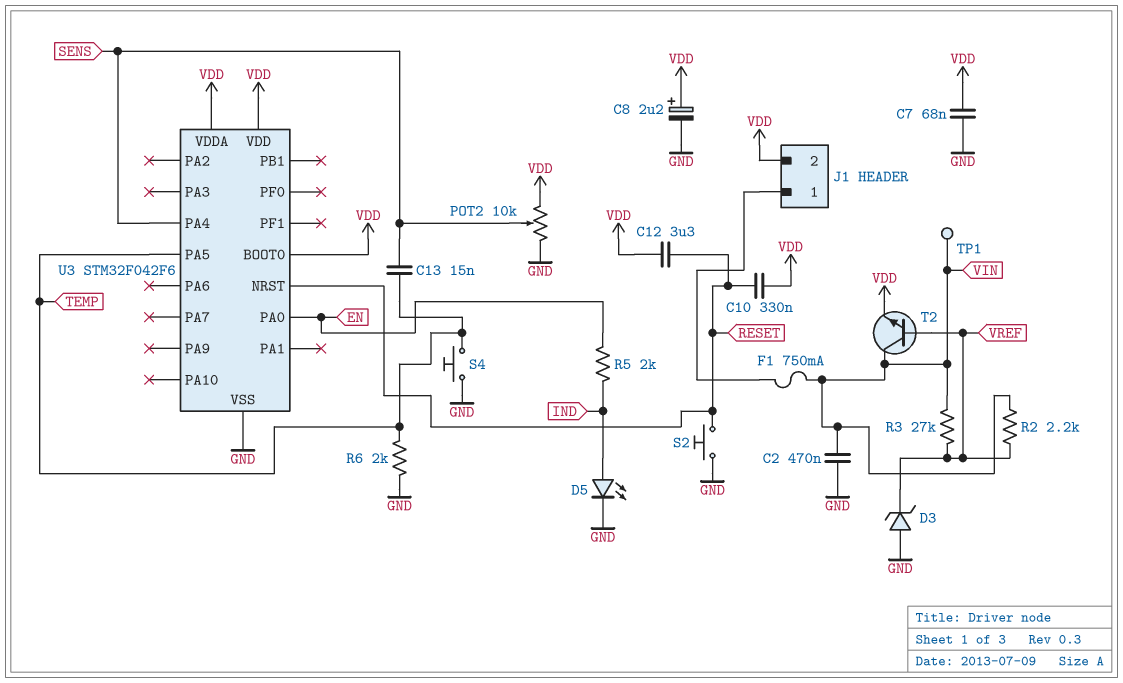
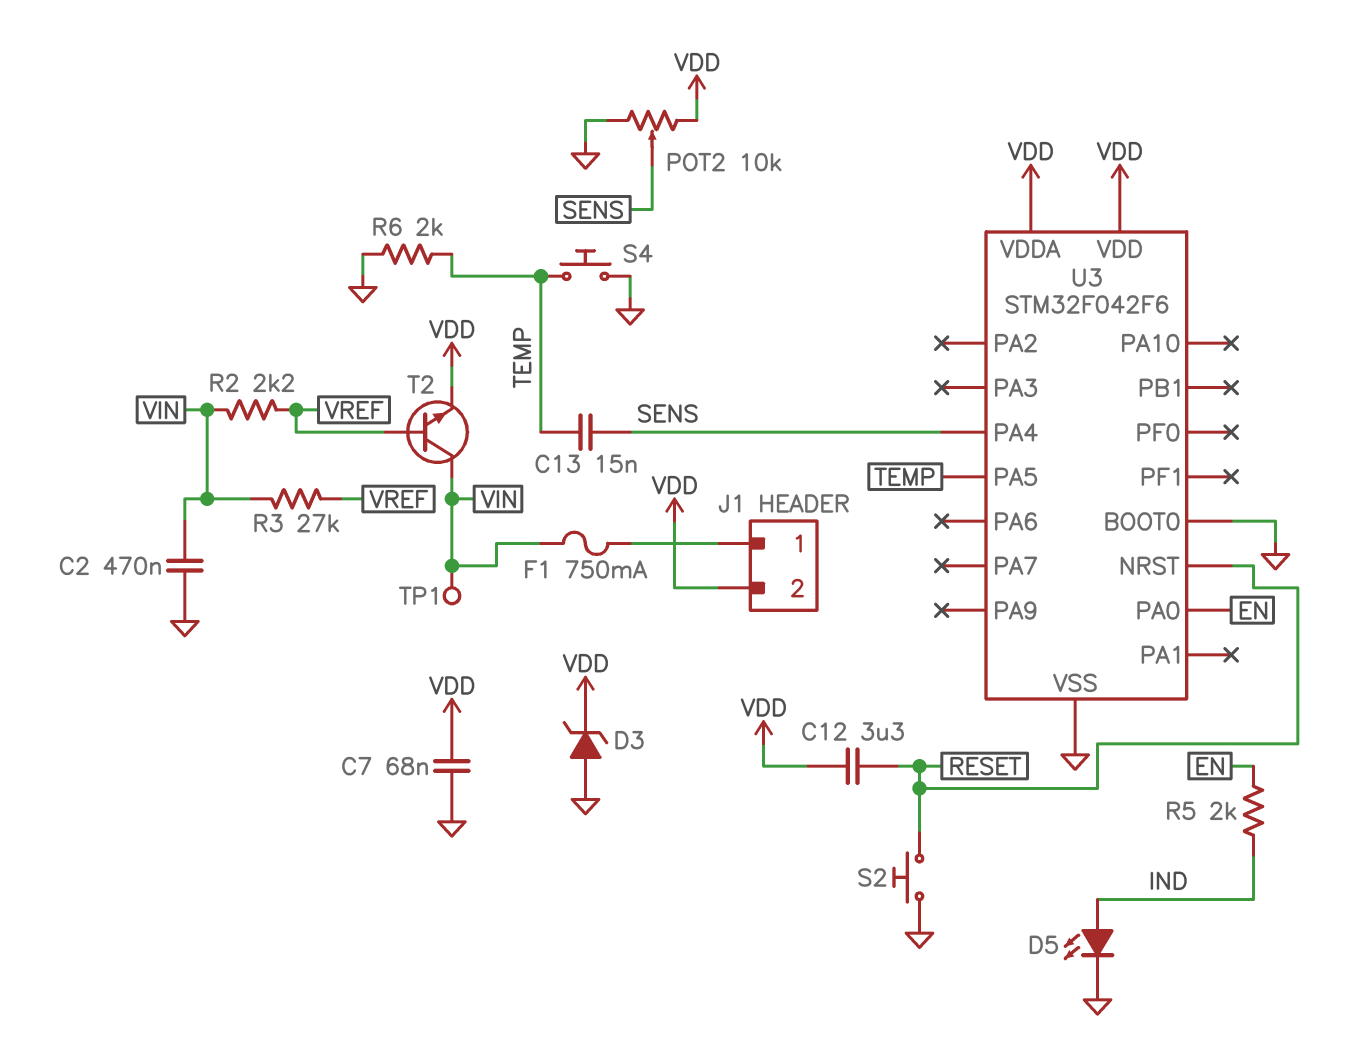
C8: 2.2uF (plus VDD, minus GND) -> none
C10: 330nF (RESET, VDD) -> none
D3: zener (A GND, K VREF) -> zener (A GND, K VDD)
U3 pin BOOT0: VDD -> GND

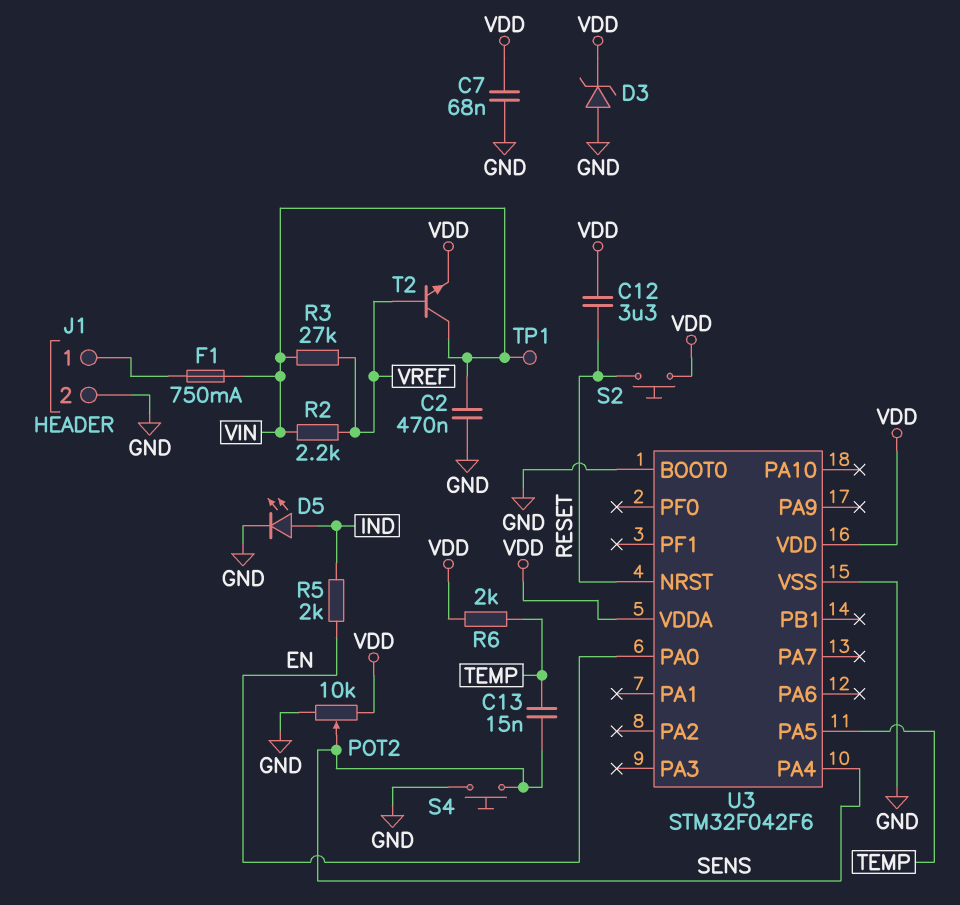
J1 pin 2: VDD -> GND
R6: 2k (GND, TEMP) -> 2k (TEMP, VDD)
S2: button (GND, RESET) -> button (RESET, VDD)
S4: button (GND, TEMP) -> button (GND, SENS)

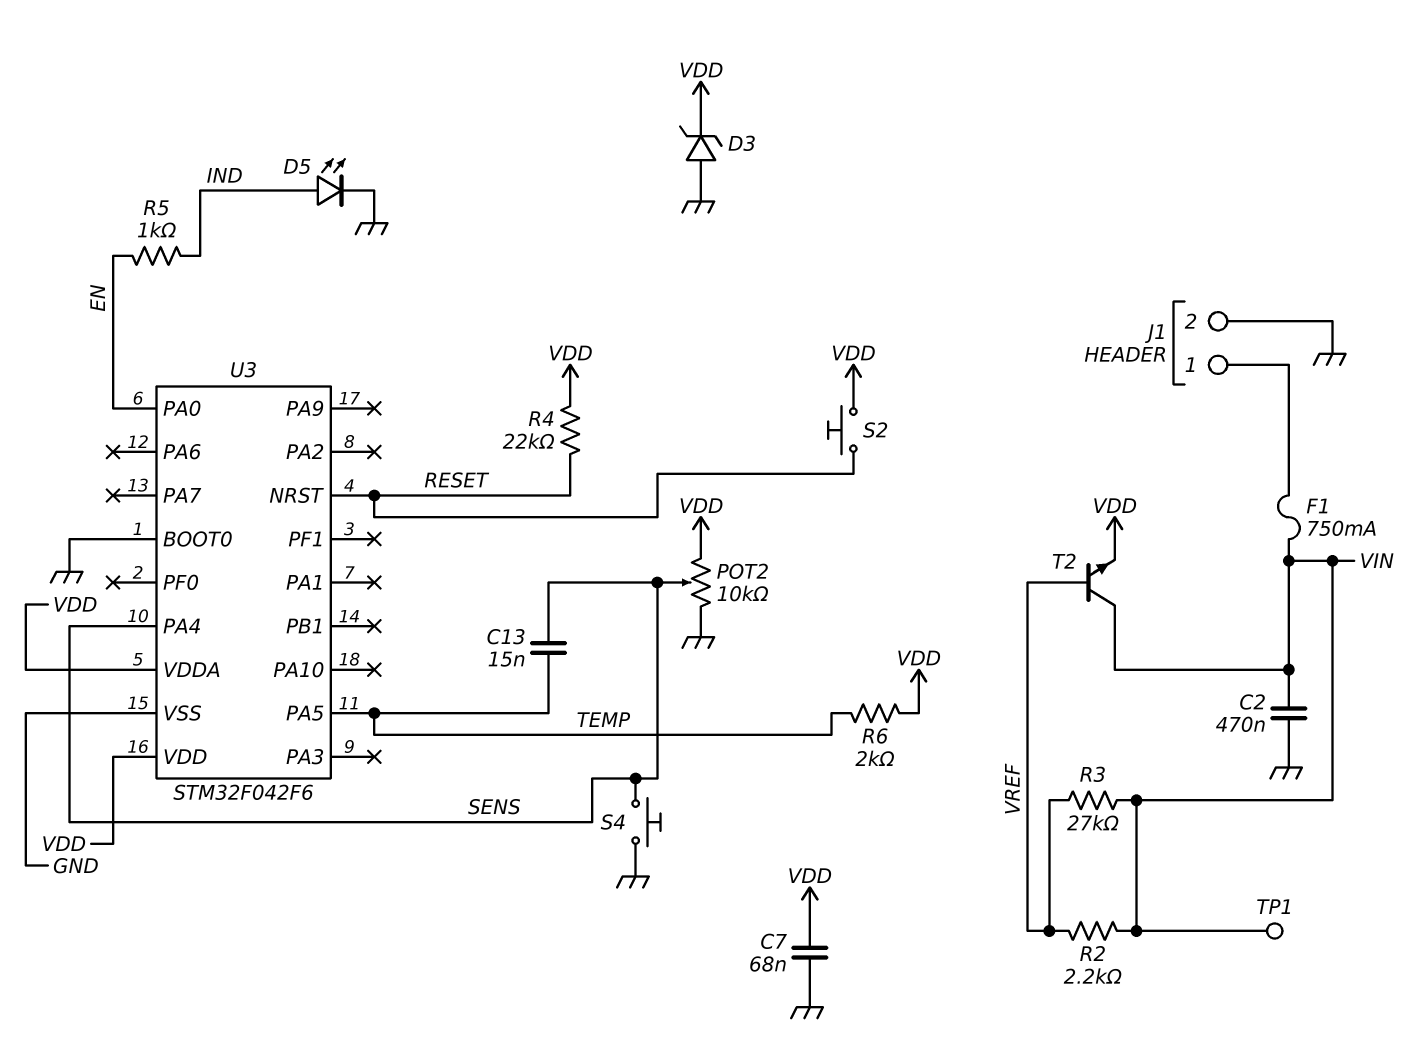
C12: 3.3uF (RESET, VDD) -> none
R4: none -> 22k (RESET, VDD)
R5: 2k (EN, IND) -> 1k (EN, IND)

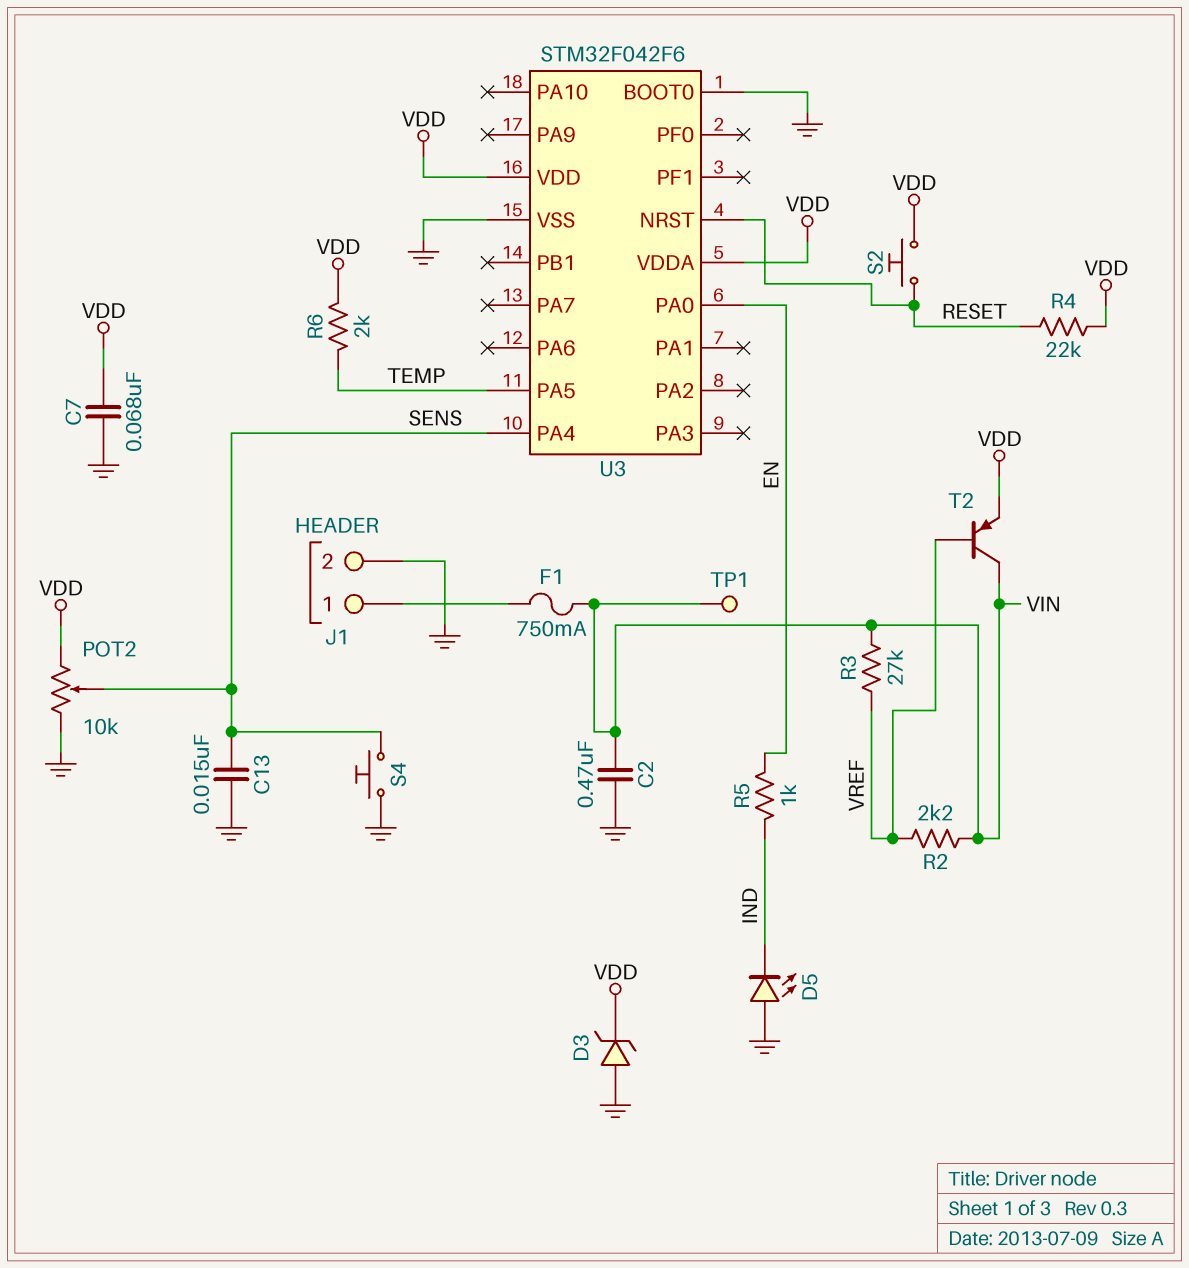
C13: 15nF (SENS, TEMP) -> 15nF (GND, SENS)
D5: LED (A IND, K GND) -> LED (A GND, K IND)
T2: NPN (B VREF, C VIN, E VDD) -> PNP (B VREF, C VIN, E VDD)

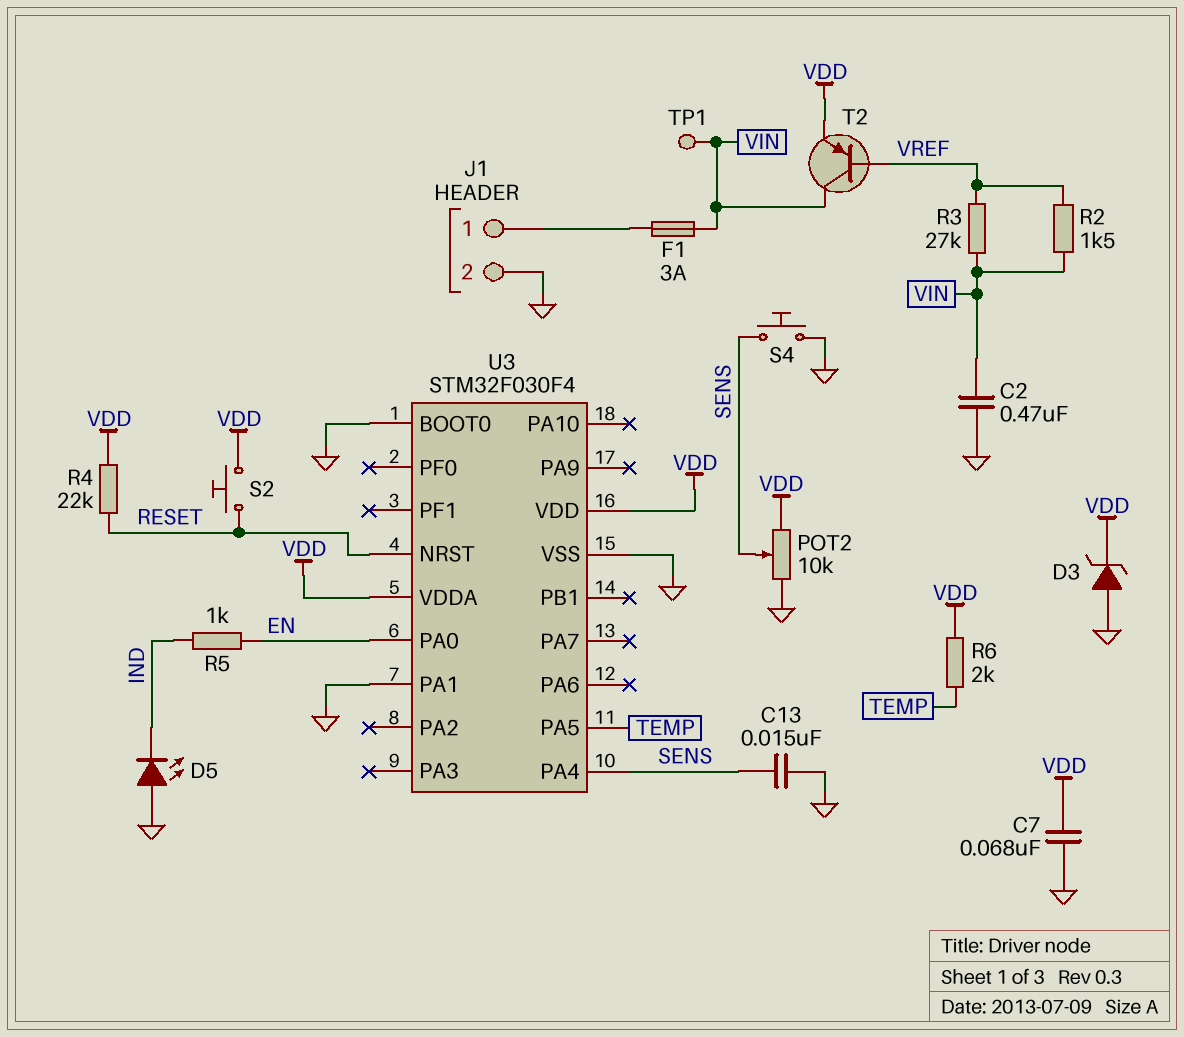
F1: 750mA (J1/1, VIN) -> 3A (J1/1, VIN)
R2: 2.2k (VIN, VREF) -> 1.5k (VIN, VREF)
U3: STM32F042F6 -> STM32F030F4
U3 pin PA1: none -> GND

